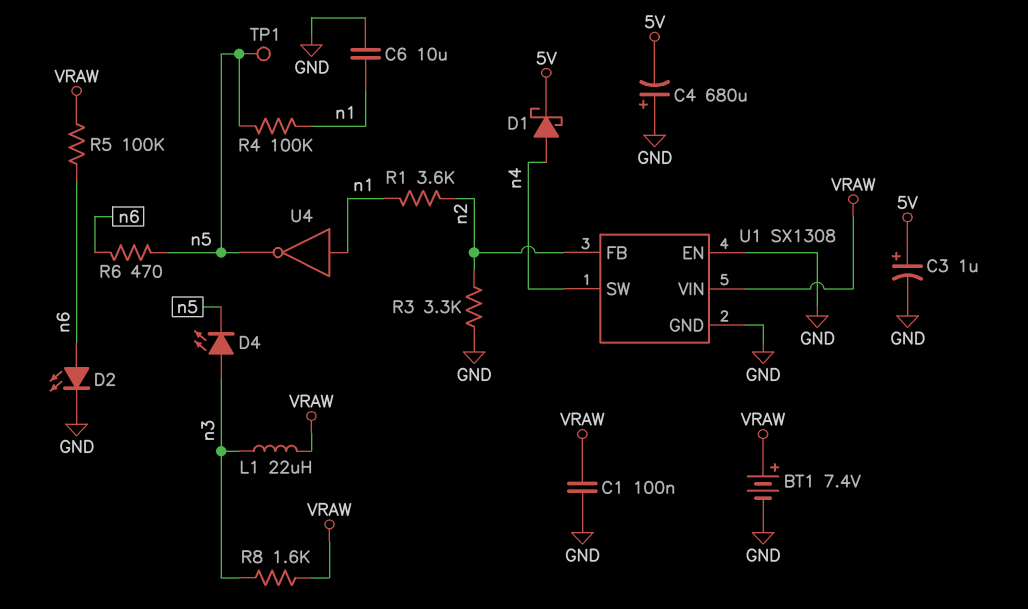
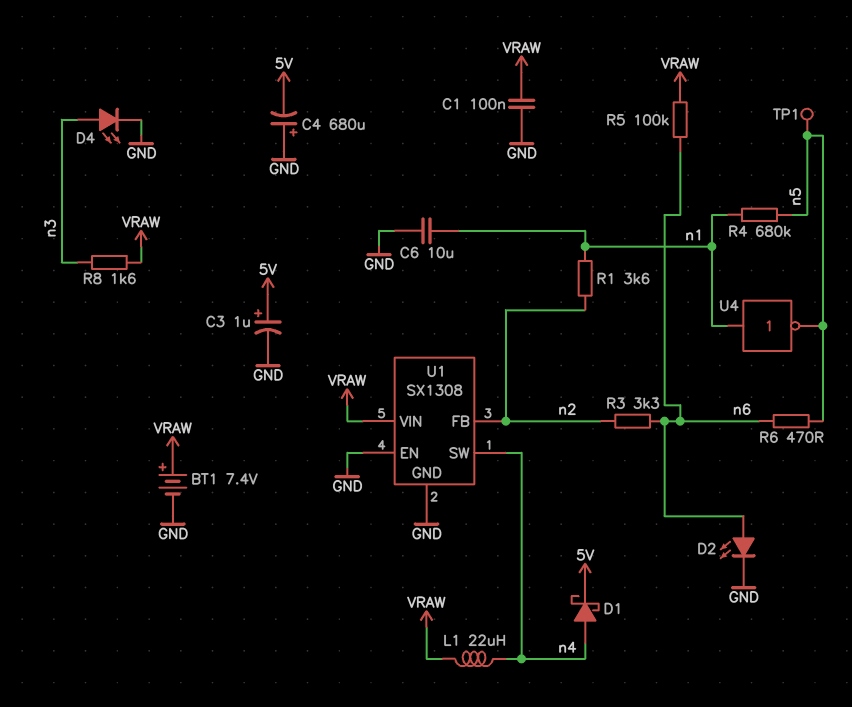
D4: LED (A n3, K n5) -> LED (A n3, K GND)
L1: 22uH (VRAW, n3) -> 22uH (VRAW, n4)
R3: 3.3k (GND, n2) -> 3.3k (n2, n6)
R4: 100k (n1, n5) -> 680k (n1, n5)

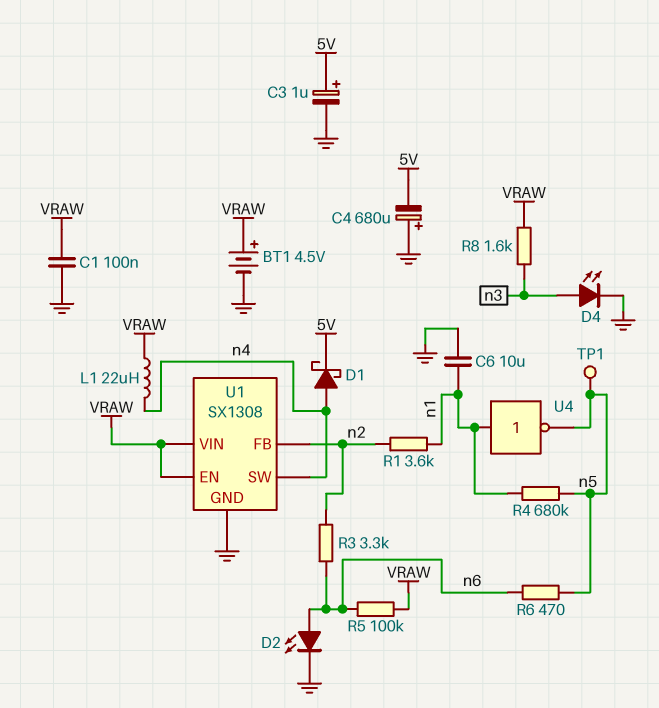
BT1: 7.4V (plus VRAW, minus GND) -> 4.5V (plus VRAW, minus GND)
U1 pin EN: GND -> VRAW

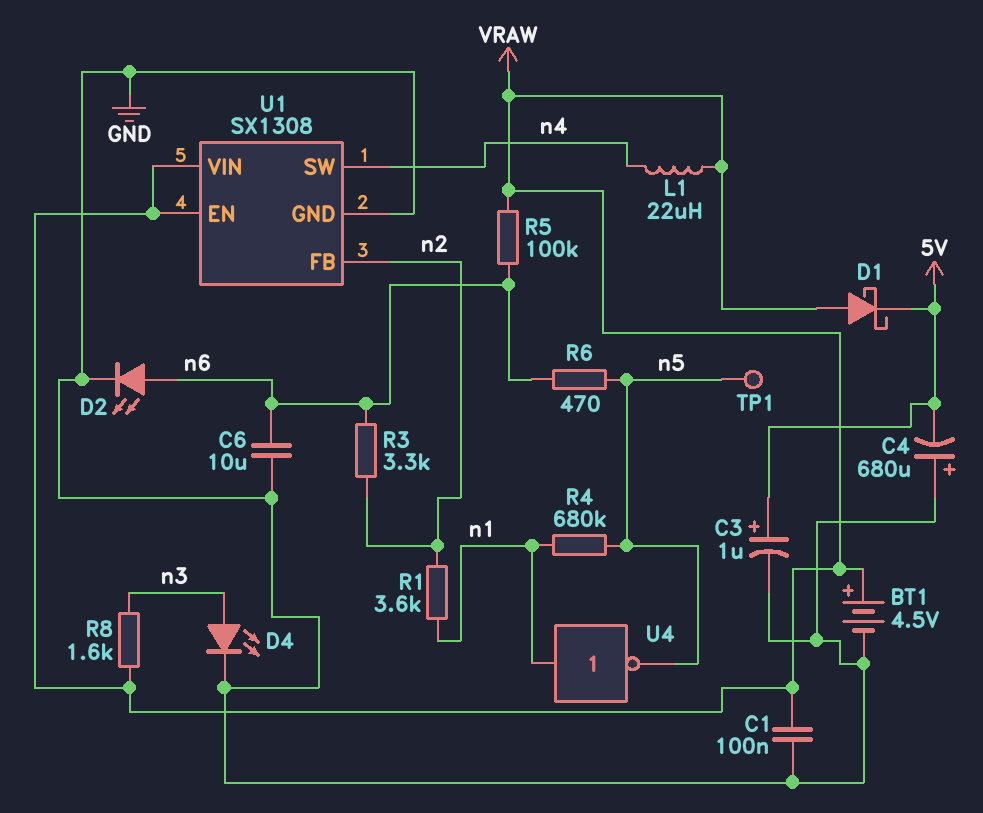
C6: 10uF (GND, n1) -> 10uF (GND, n6)
D1: schottky (A n4, K 5V) -> schottky (A VRAW, K 5V)

